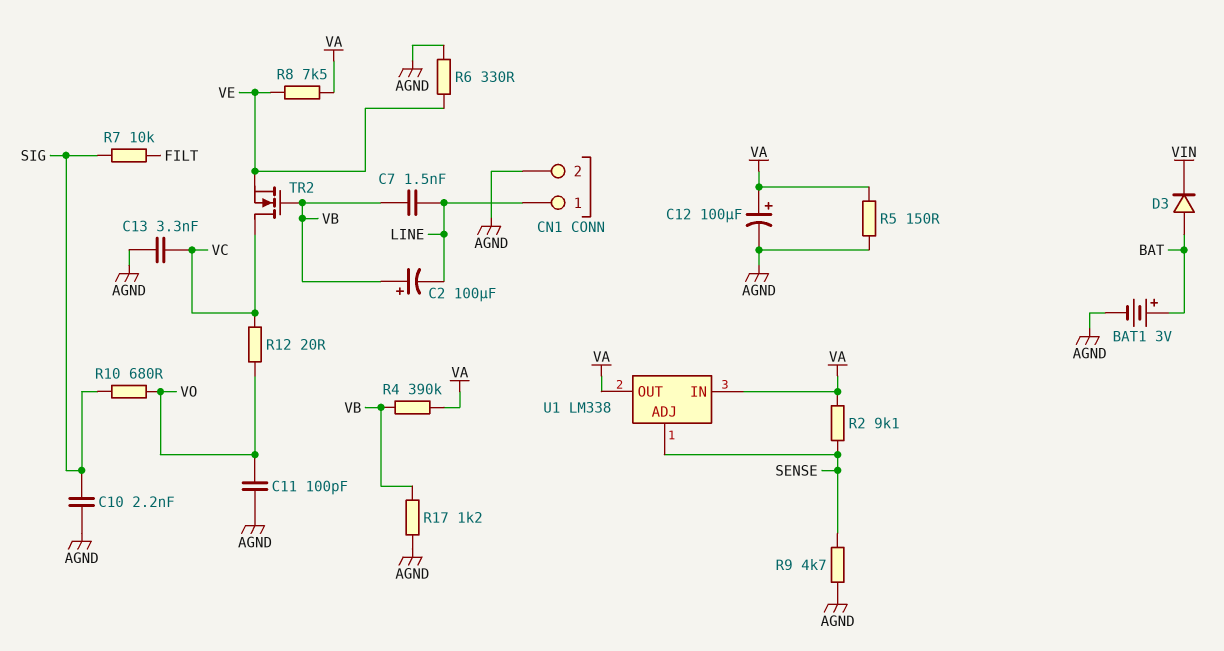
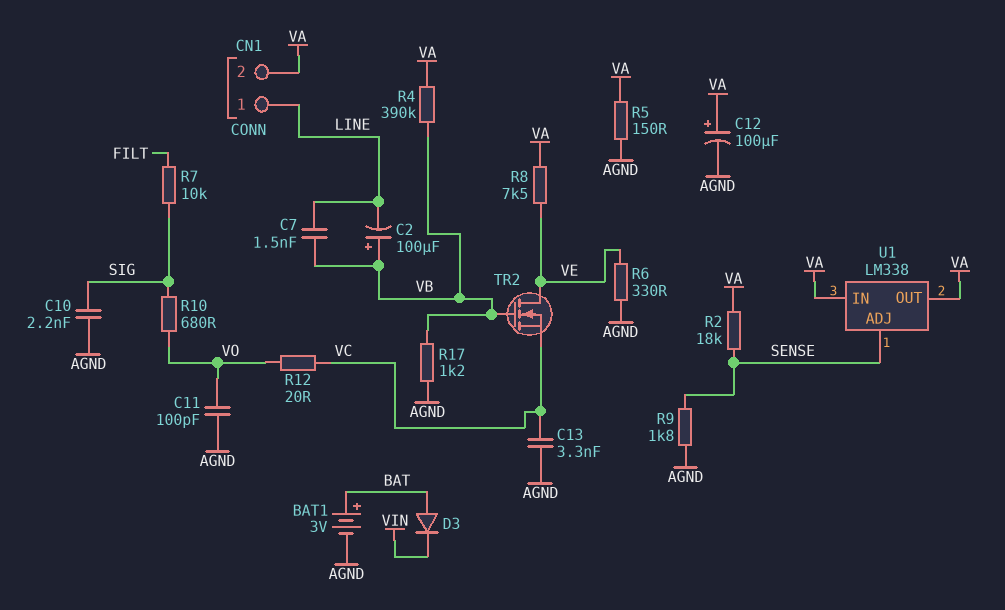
CN1 pin 2: AGND -> VA
R2: 9.1k (SENSE, VA) -> 18k (SENSE, VA)
R9: 4.7k (AGND, SENSE) -> 1.8k (AGND, SENSE)
TR2: NMOS (G VB, D VC, S VE) -> NMOS (G VB, D VE, S VC)

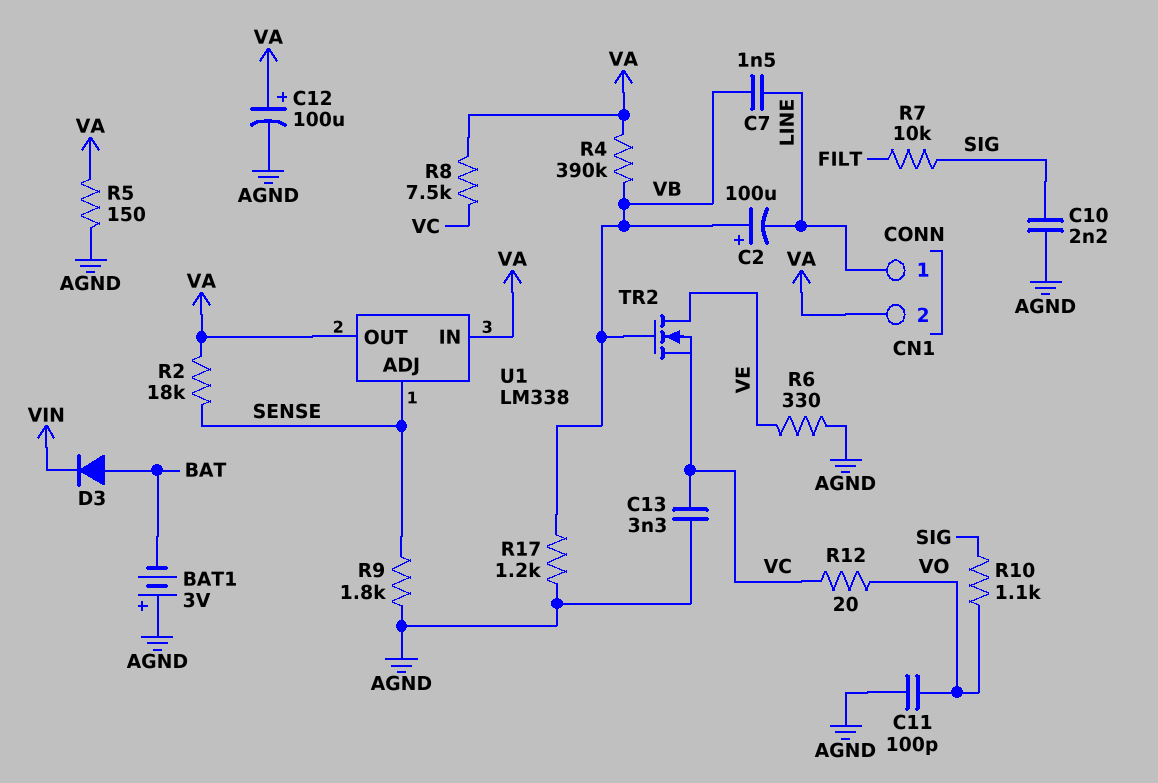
BAT1: 3V (plus BAT, minus AGND) -> 3V (plus AGND, minus BAT)
R8: 7.5k (VA, VE) -> 7.5k (VA, VC)
R10: 680 (SIG, VO) -> 1.1k (SIG, VO)

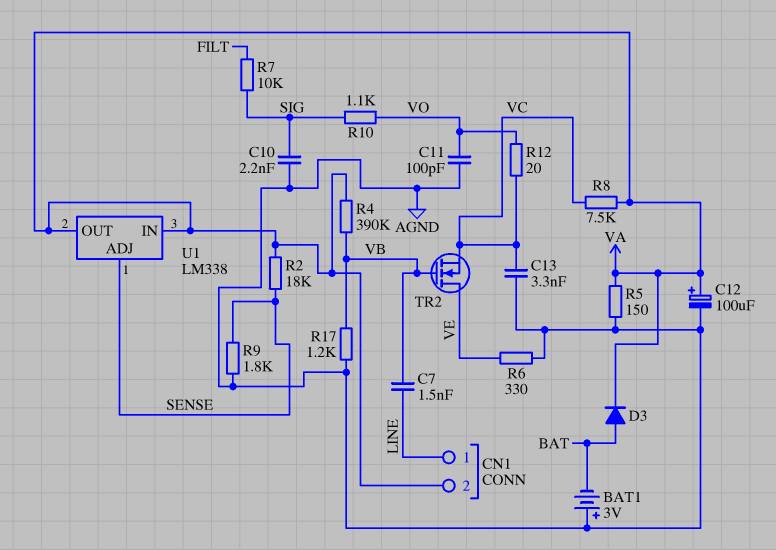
C2: 100uF (plus VB, minus LINE) -> none
D3: diode (A BAT, K VIN) -> diode (A BAT, K VA)

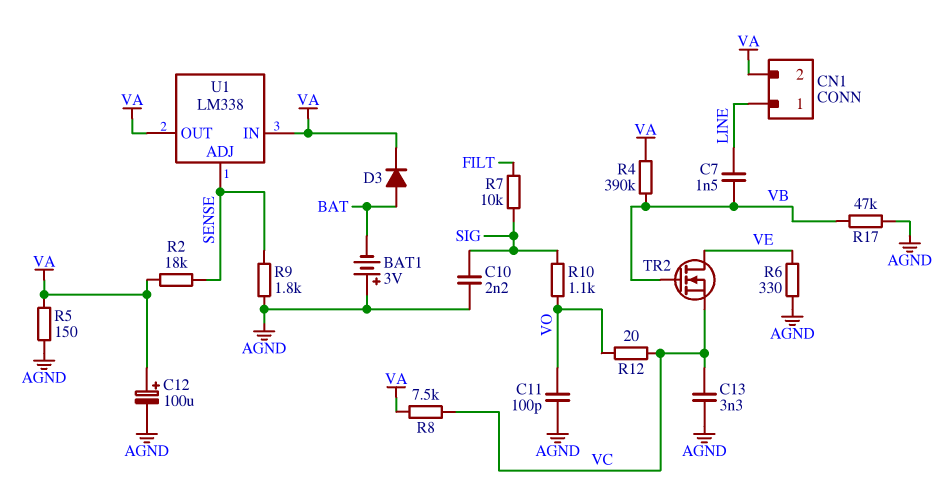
R17: 1.2k (AGND, VB) -> 47k (AGND, VB)

